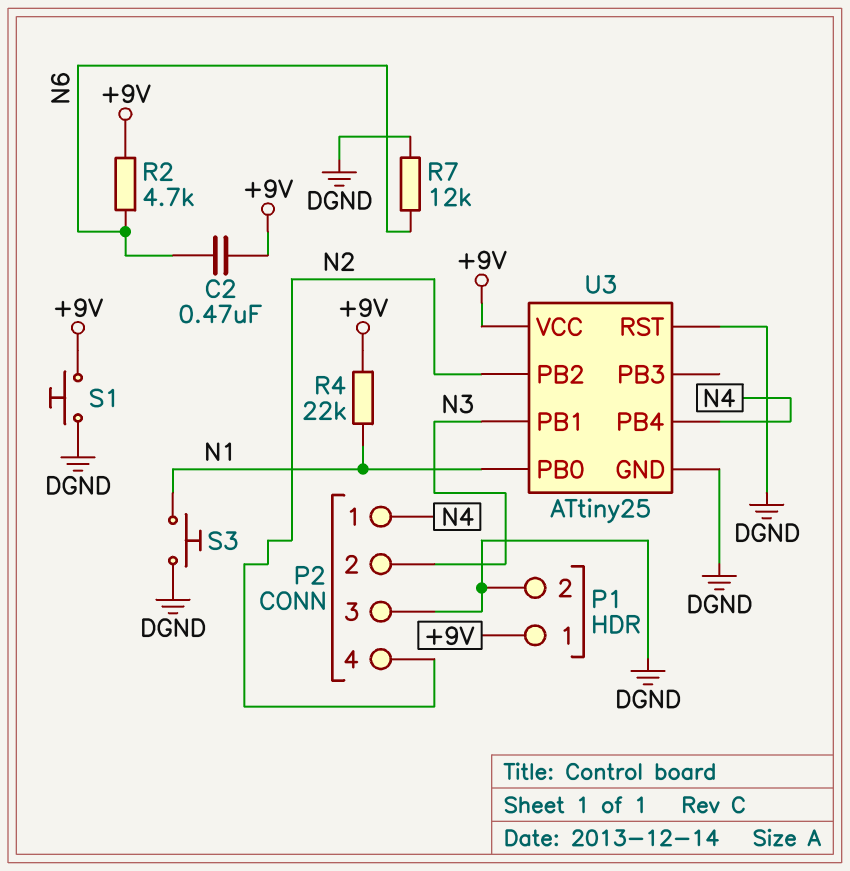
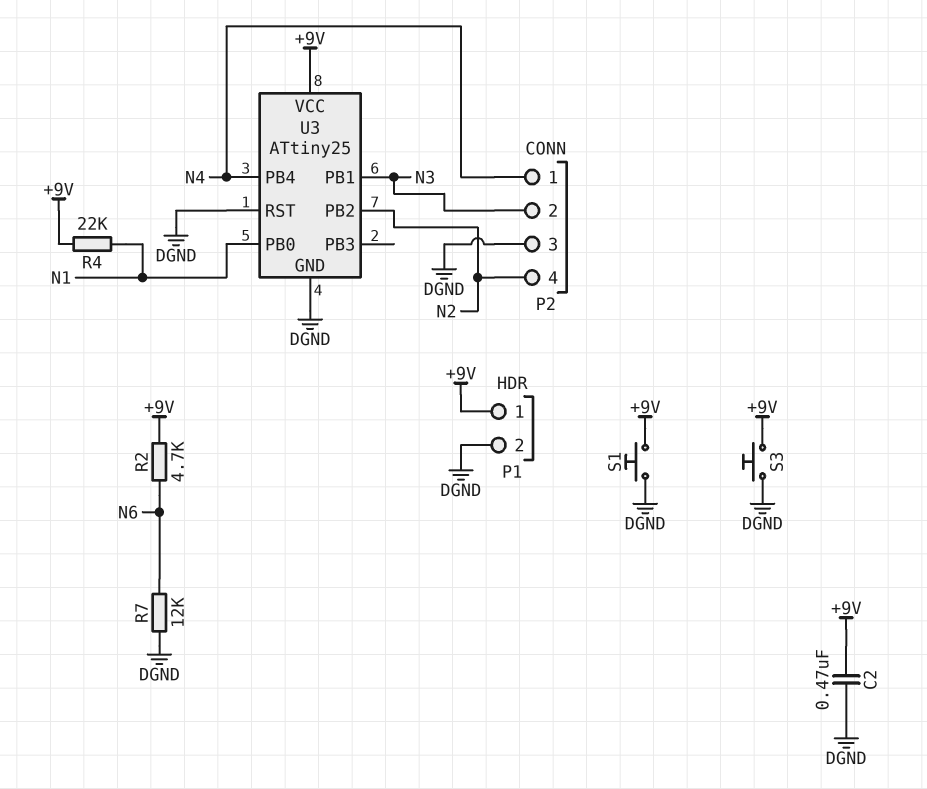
C2: 470nF (+9V, N6) -> 470nF (+9V, DGND)
S3: button (DGND, N1) -> button (+9V, DGND)

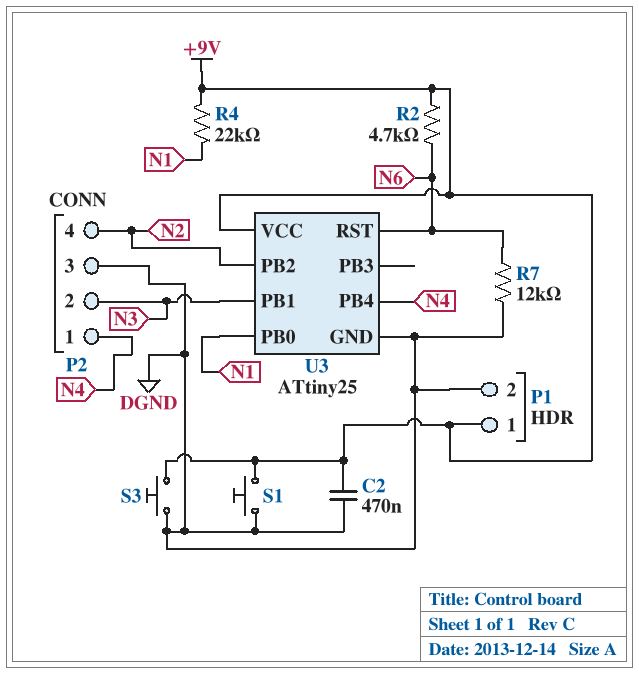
U3 pin RST: DGND -> N6

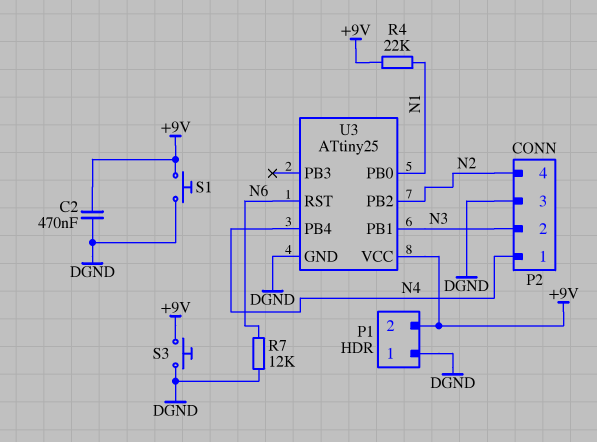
P1 pin 1: +9V -> DGND
P1 pin 2: DGND -> +9V
R2: 4.7k (+9V, N6) -> none

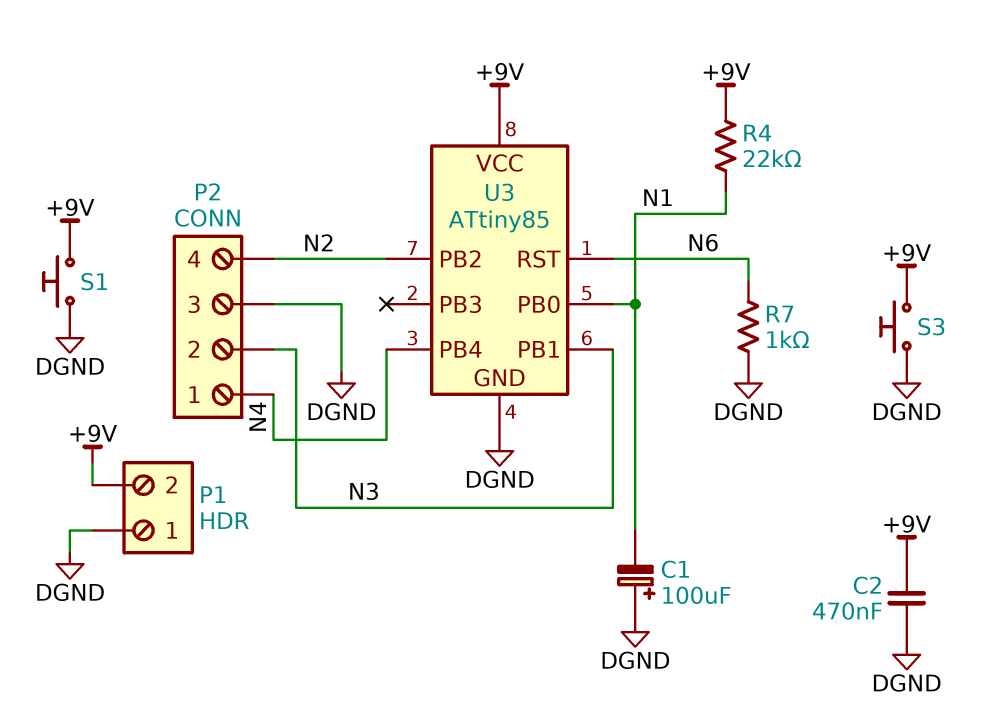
C1: none -> 100uF (plus DGND, minus N1)
R7: 12k (DGND, N6) -> 1k (DGND, N6)
U3: ATtiny25 -> ATtiny85

